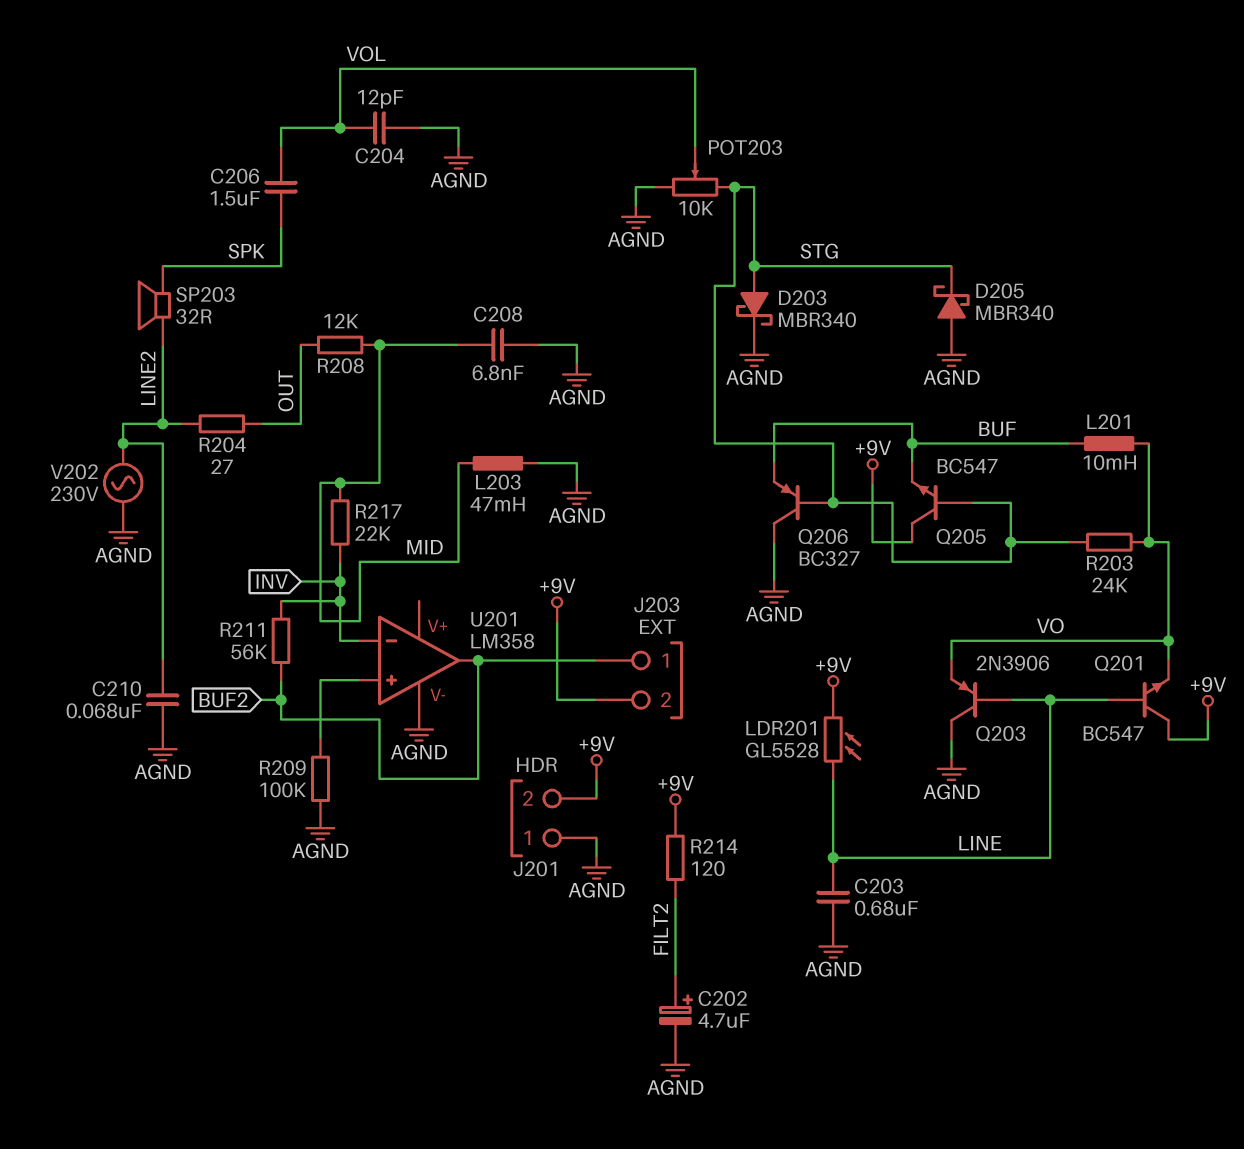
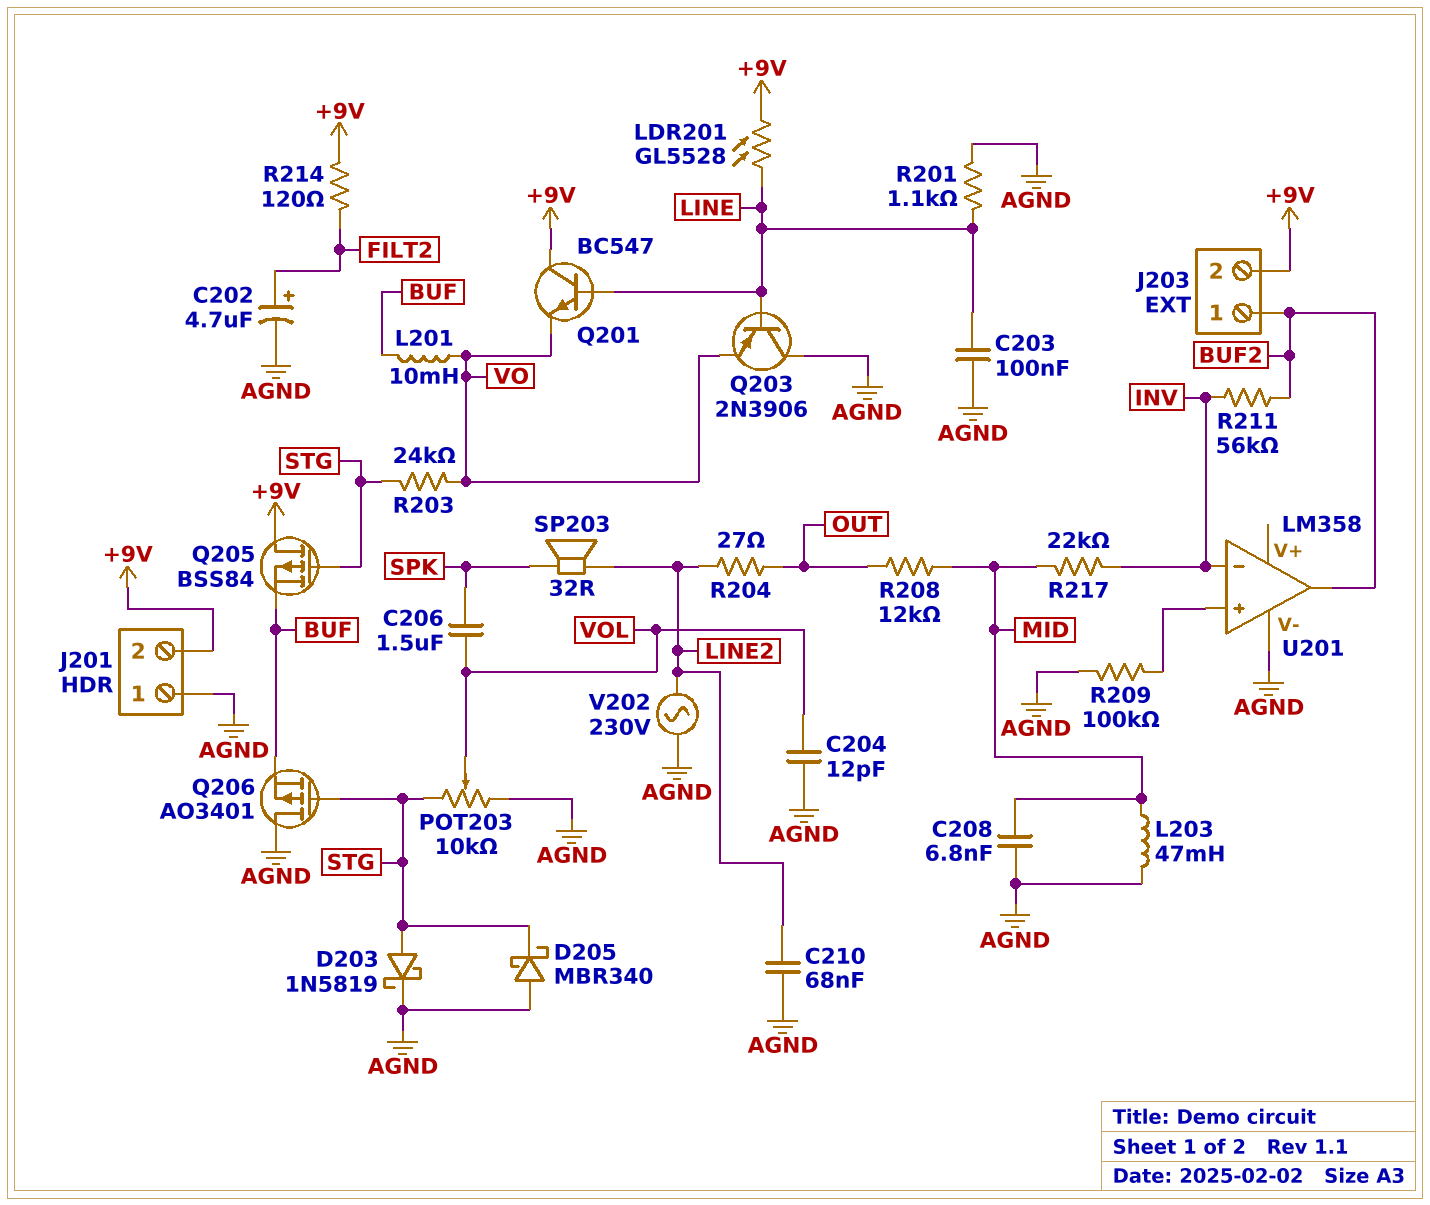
C203: 680nF (AGND, LINE) -> 100nF (AGND, LINE)
D203: schottky MBR340 (A STG, K AGND) -> schottky 1N5819 (A STG, K AGND)
Q205: NPN BC547 (B STG, C +9V, E BUF) -> PMOS BSS84 (G STG, D +9V, S BUF)
Q206: PNP BC327 (B STG, C AGND, E BUF) -> PMOS AO3401 (G STG, D AGND, S BUF)
R201: none -> 1.1k (AGND, LINE)

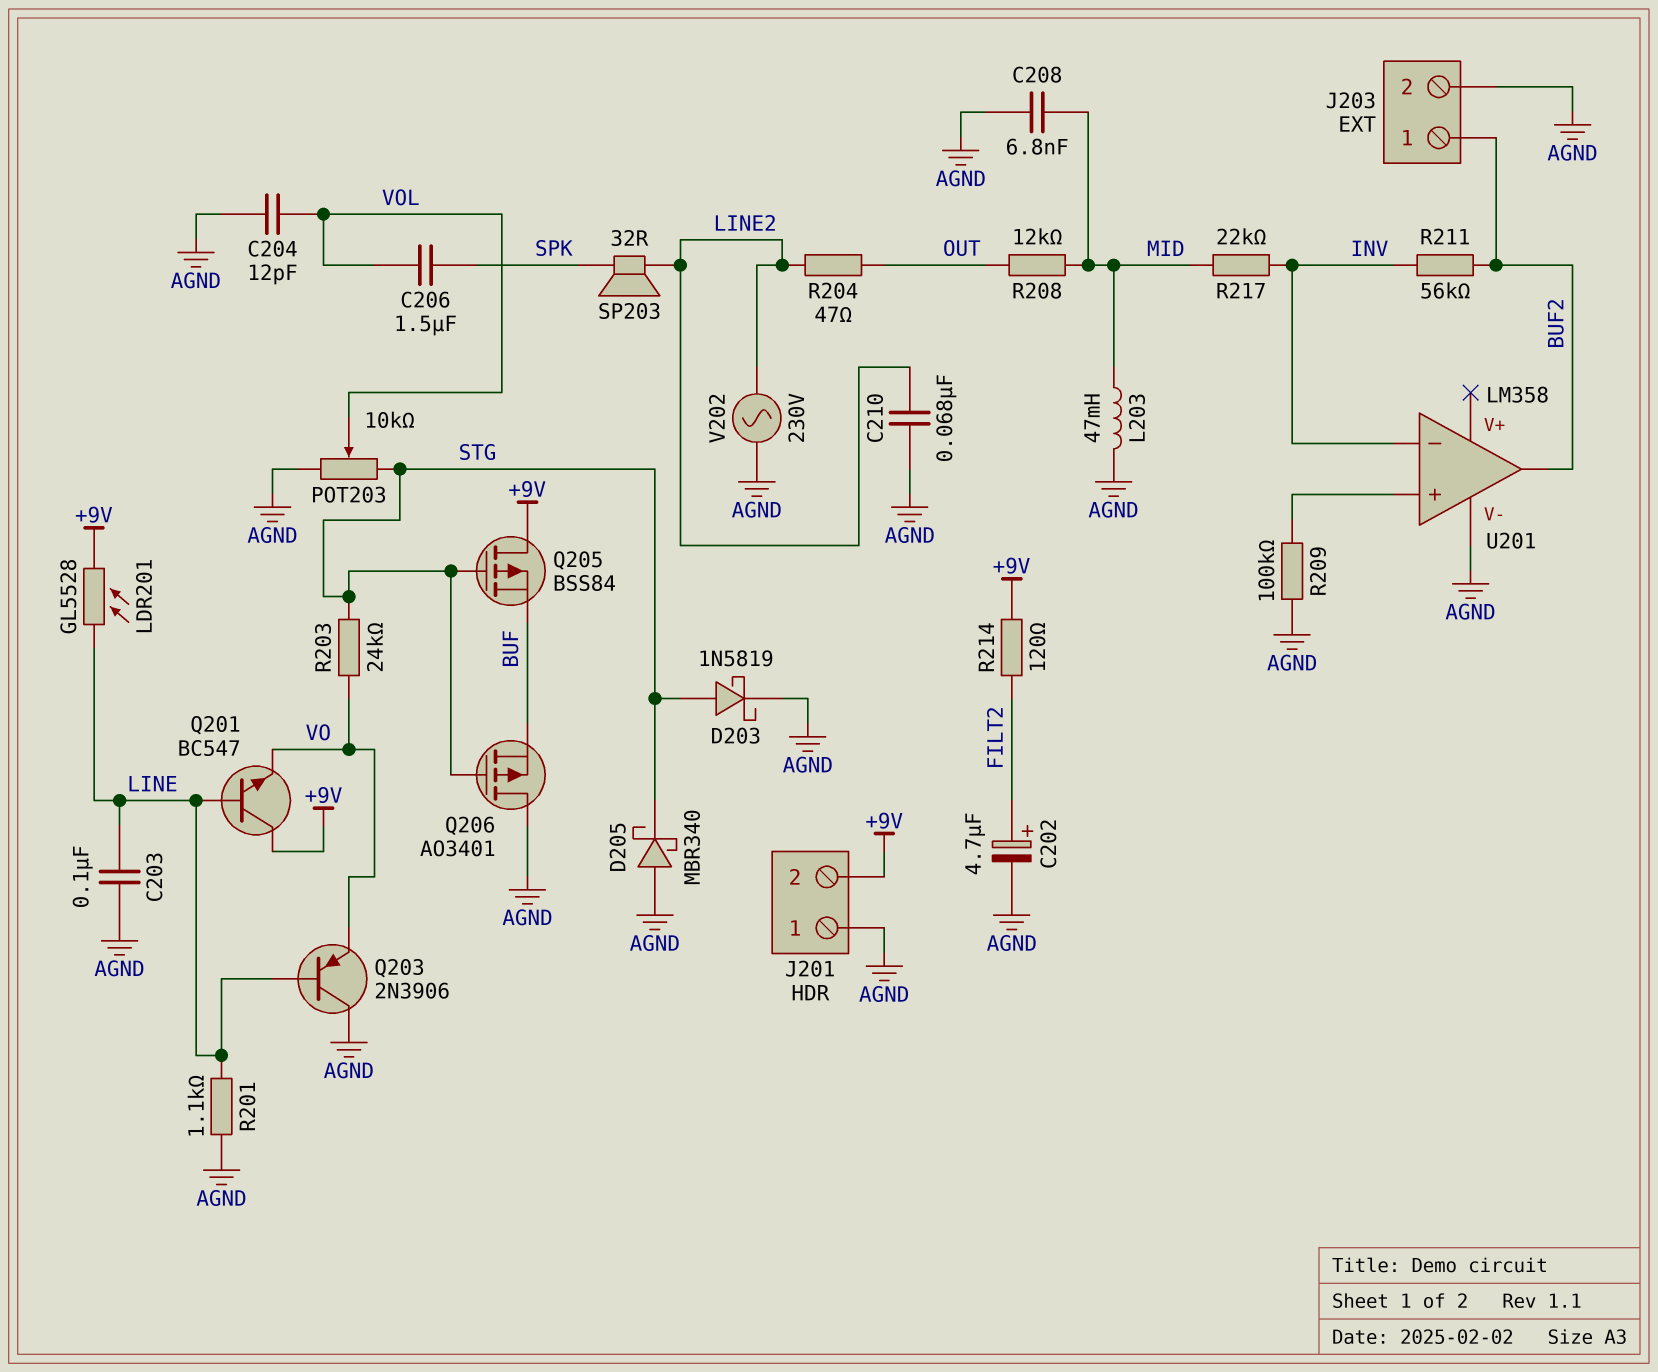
J203 pin 2: +9V -> AGND
L201: 10mH (BUF, VO) -> none
R204: 27 (LINE2, OUT) -> 47 (LINE2, OUT)

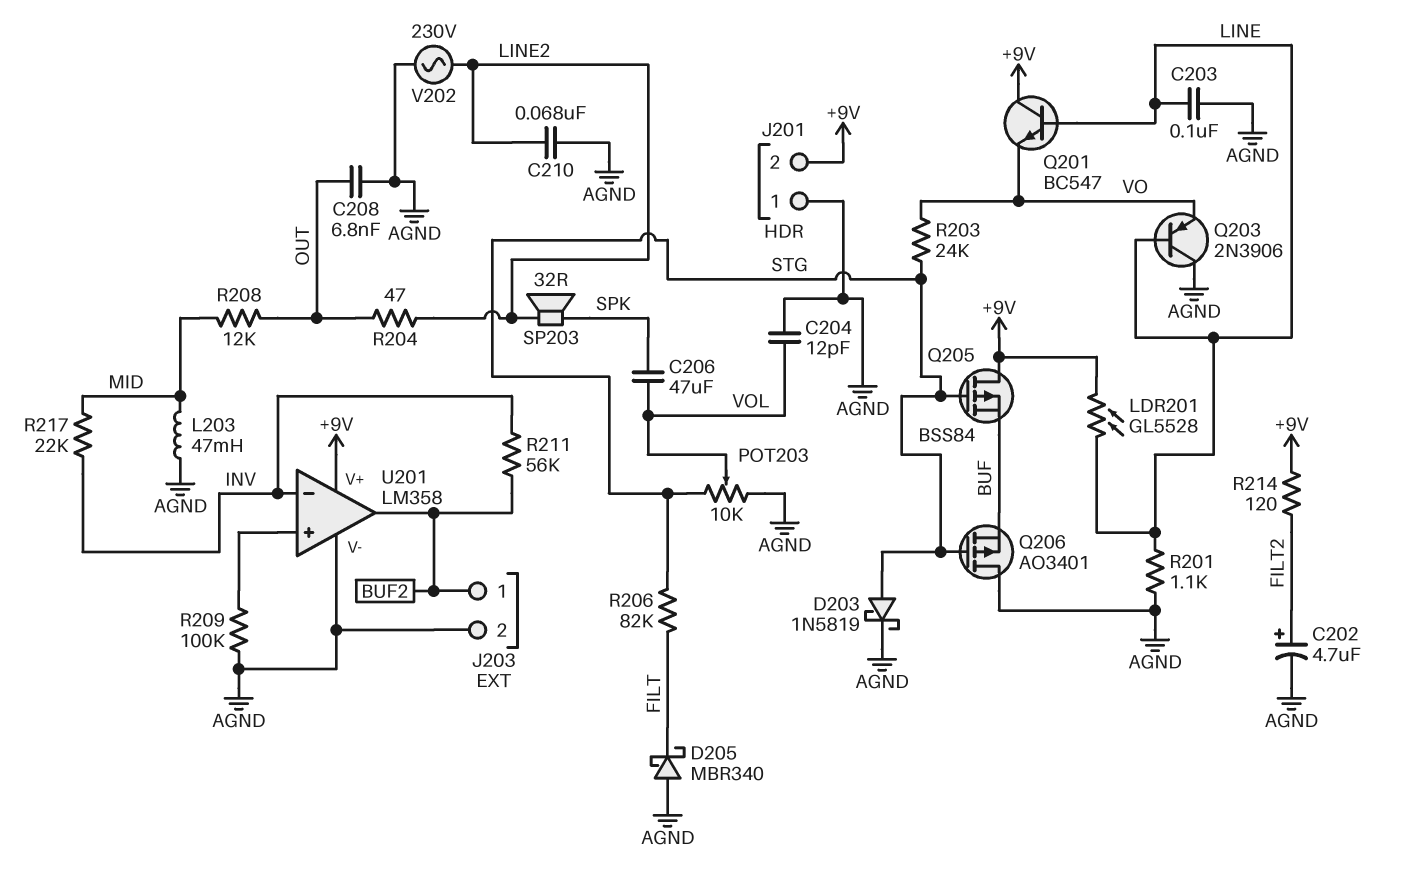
C206: 1.5uF (SPK, VOL) -> 47uF (SPK, VOL)
C208: 6.8nF (AGND, MID) -> 6.8nF (AGND, OUT)
D205: schottky MBR340 (A AGND, K STG) -> schottky MBR340 (A AGND, K FILT)
R206: none -> 82k (FILT, STG)
U201 pin V+: none -> +9V

